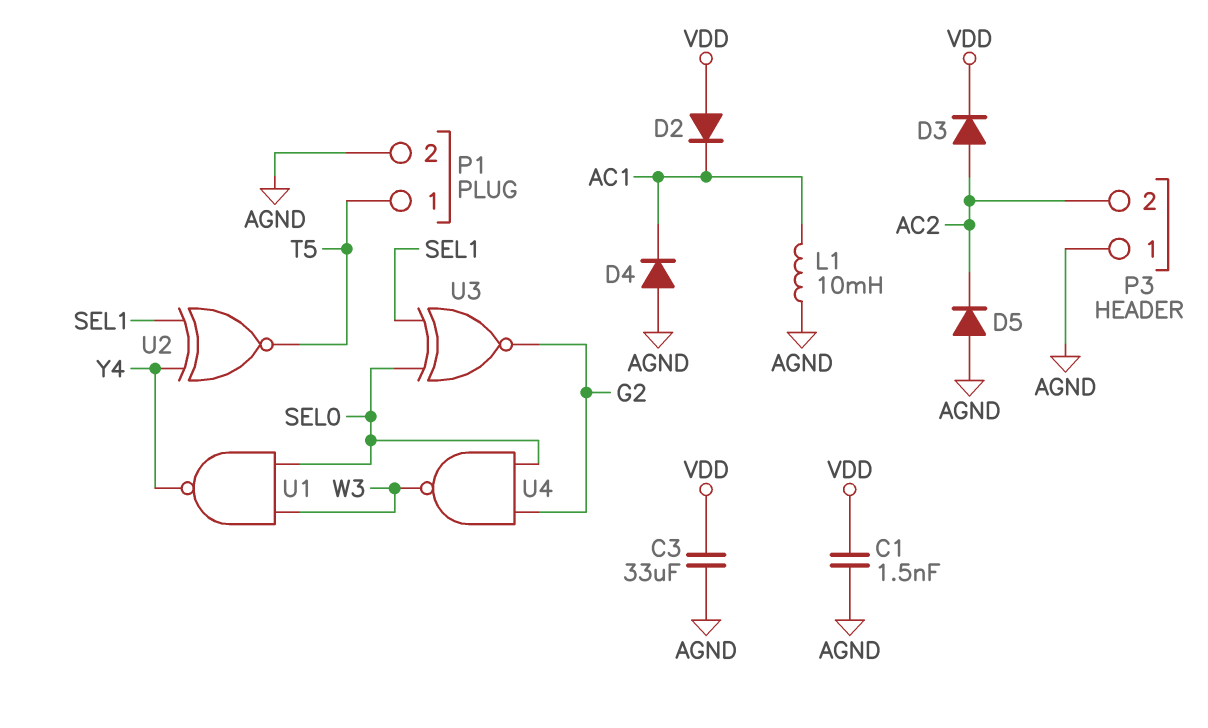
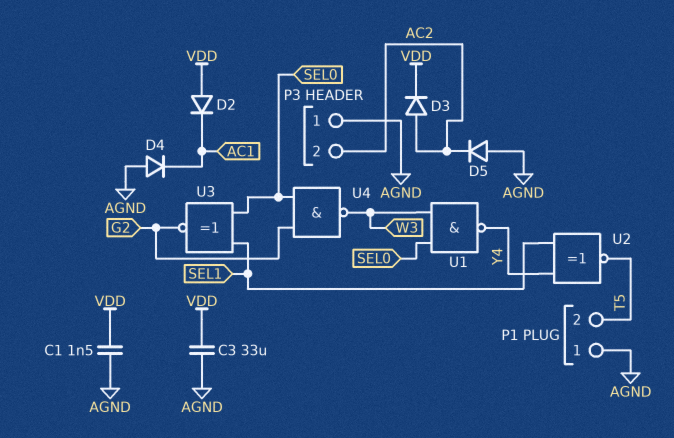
L1: 10mH (AC1, AGND) -> none
P1 pin 1: T5 -> AGND
P1 pin 2: AGND -> T5

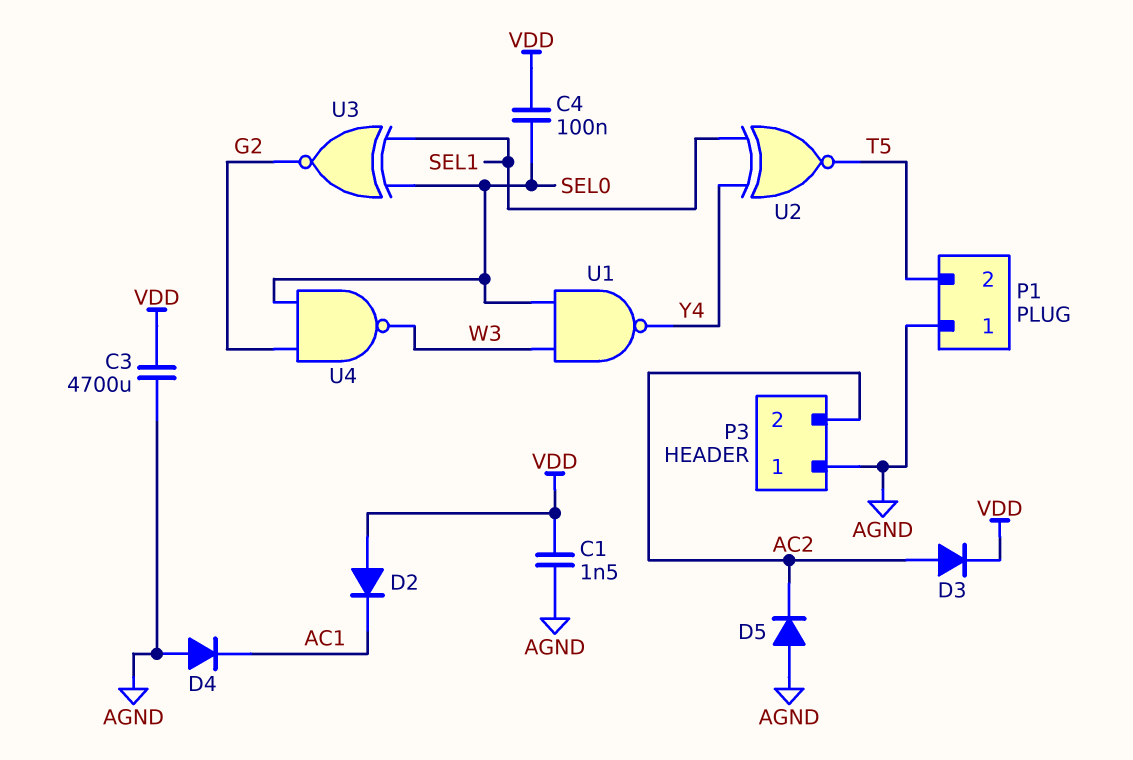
C3: 33uF (AGND, VDD) -> 4700uF (AGND, VDD)
C4: none -> 100nF (SEL0, VDD)

